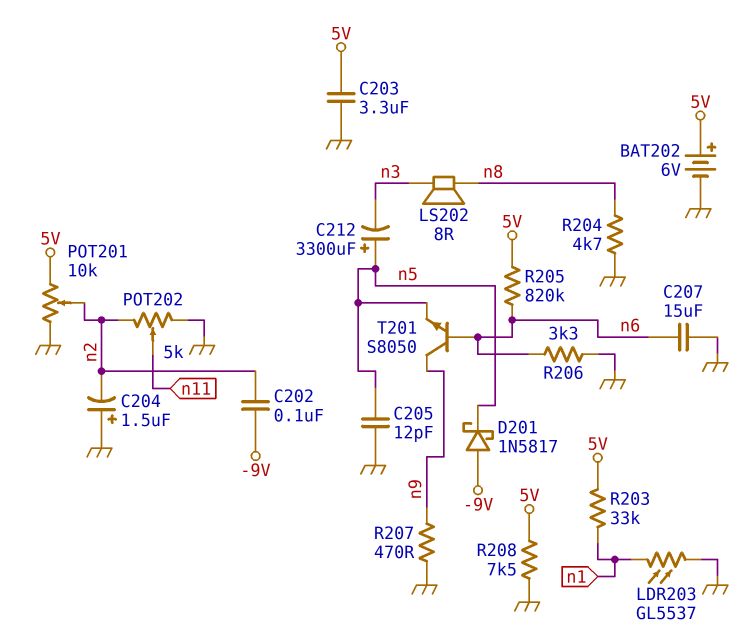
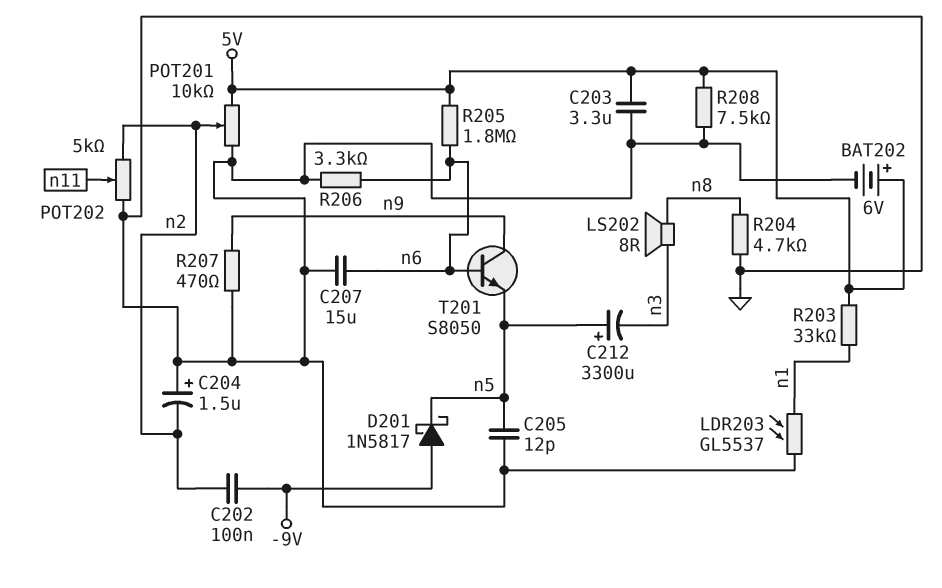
R205: 820k (5V, n6) -> 1.8M (5V, n6)

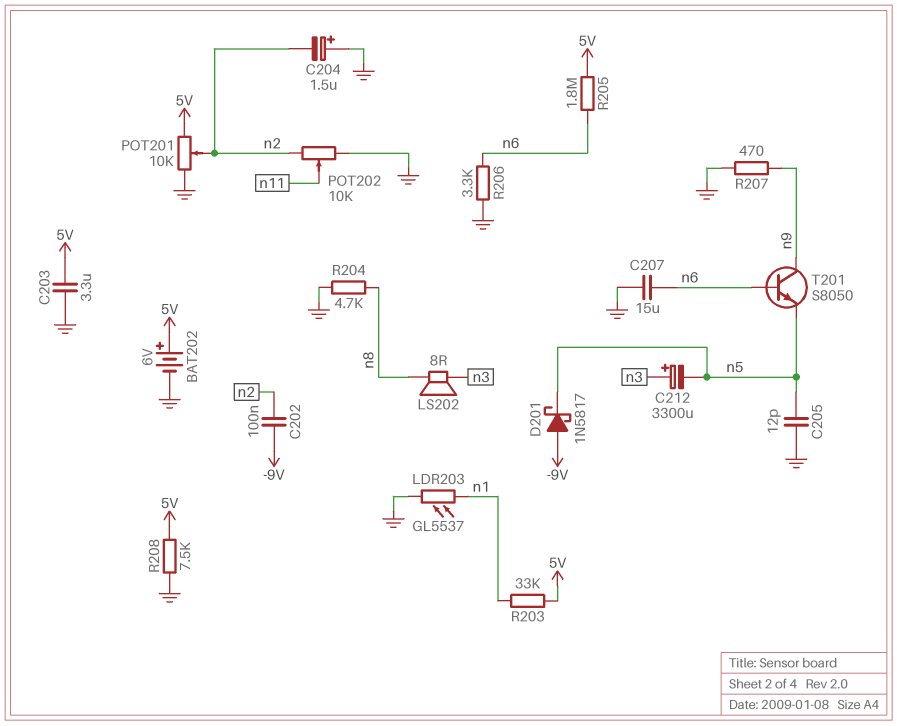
C212: 3300uF (plus n5, minus n3) -> 3300uF (plus n3, minus n5)
POT202: 5k (GND, n2, wiper n11) -> 10k (GND, n2, wiper n11)

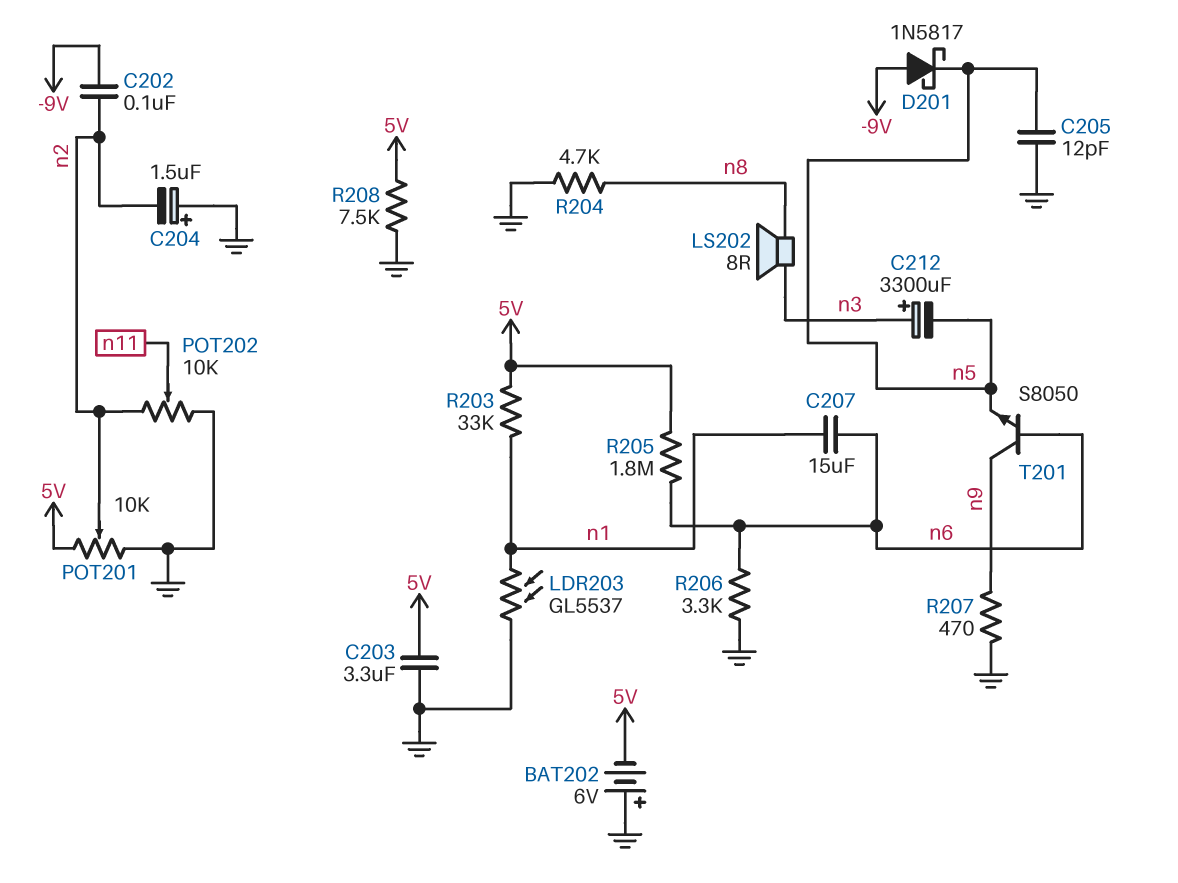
BAT202: 6V (plus 5V, minus GND) -> 6V (plus GND, minus 5V)
C207: 15uF (GND, n6) -> 15uF (n1, n6)

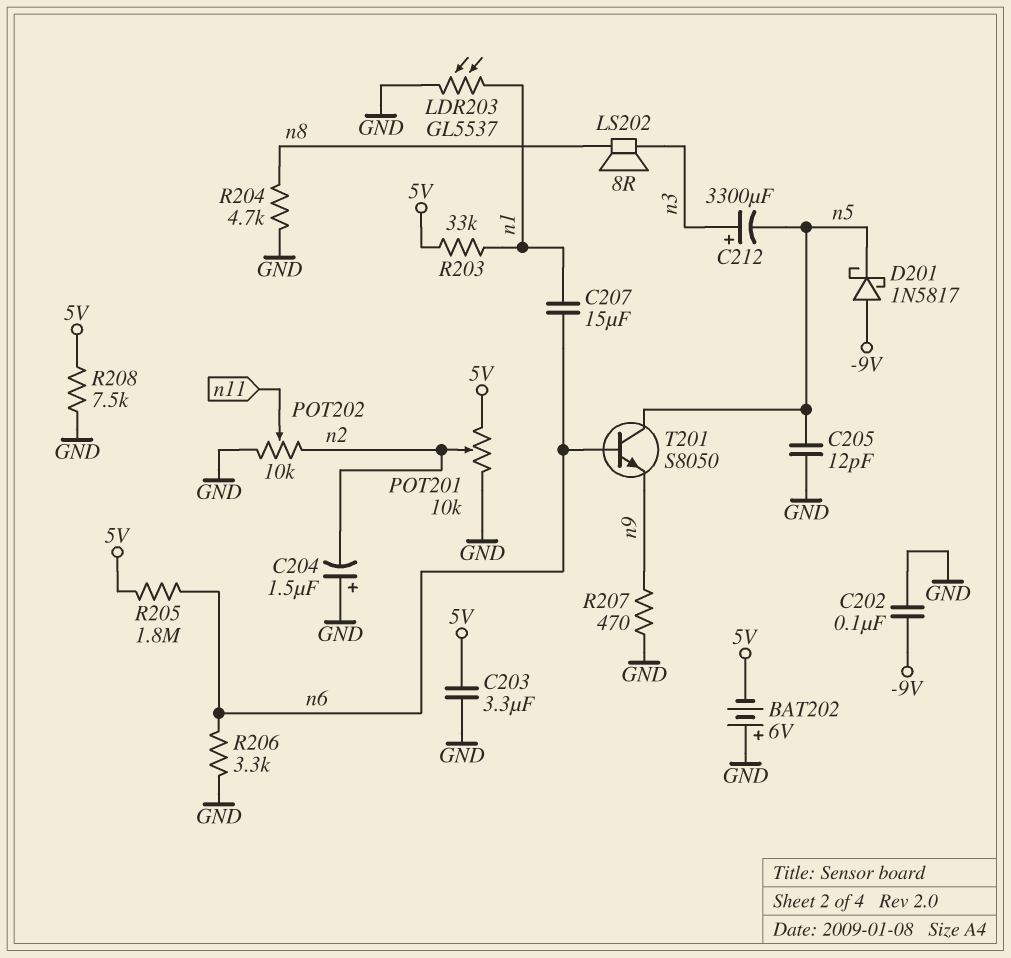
C202: 100nF (-9V, n2) -> 100nF (-9V, GND)
T201: NPN S8050 (B n6, C n9, E n5) -> NPN S8050 (B n6, C n5, E n9)

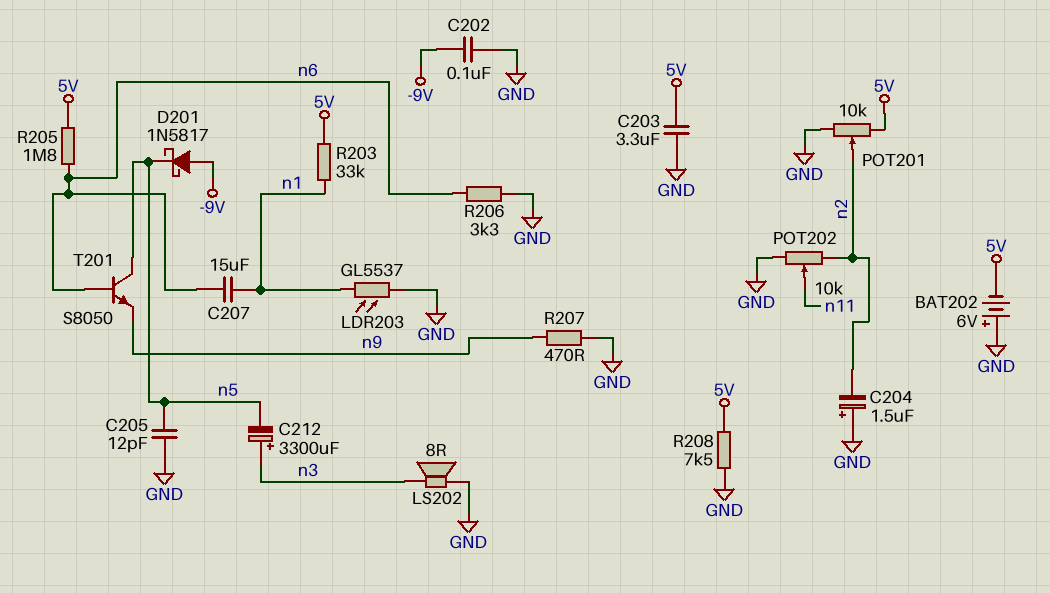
LS202: speaker 8R (n3, n8) -> speaker 8R (GND, n3)
R204: 4.7k (GND, n8) -> none

